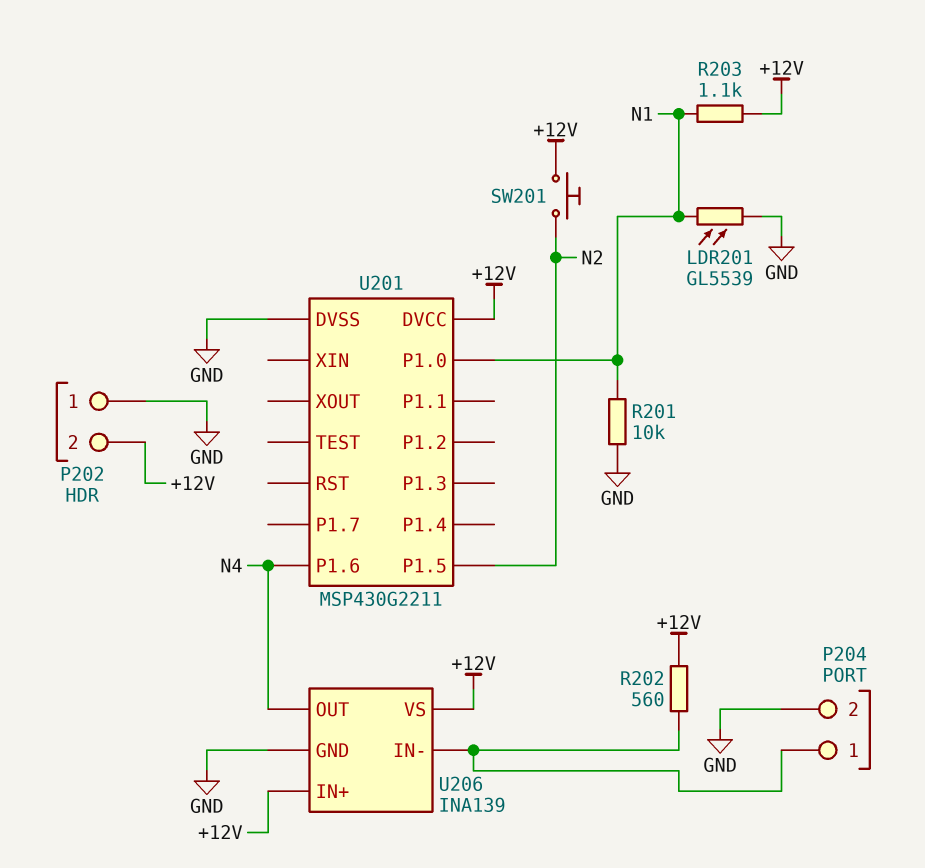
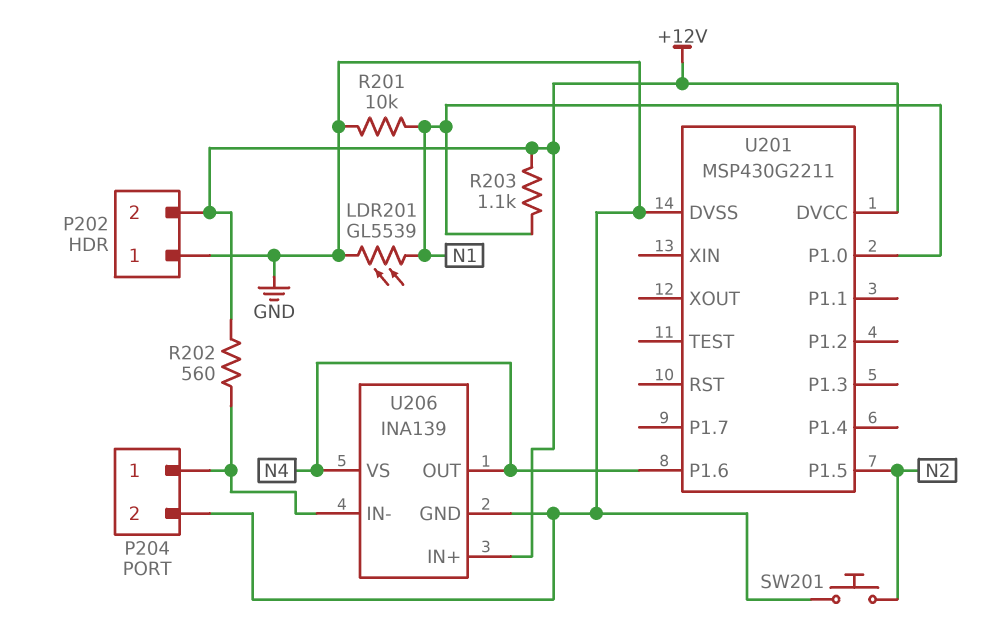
SW201: button (+12V, N2) -> button (GND, N2)
U206 pin VS: +12V -> N4

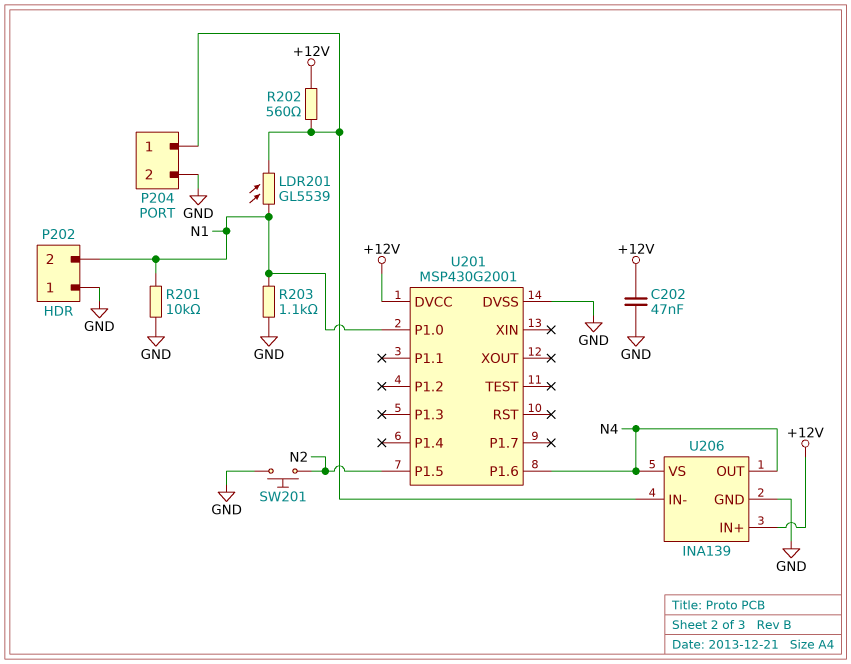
C202: none -> 47nF (+12V, GND)
LDR201: GL5539 (GND, N1) -> GL5539 (N1, P204/1)
P202 pin 2: +12V -> N1
R203: 1.1k (+12V, N1) -> 1.1k (GND, N1)
U201: MSP430G2211 -> MSP430G2001

